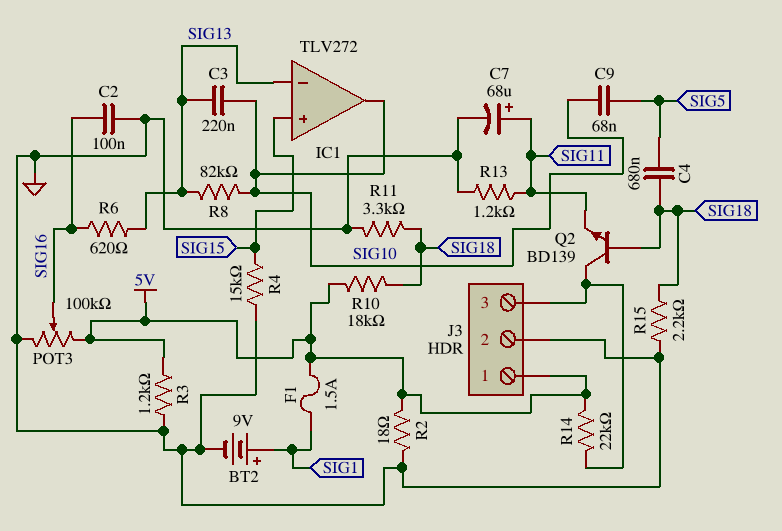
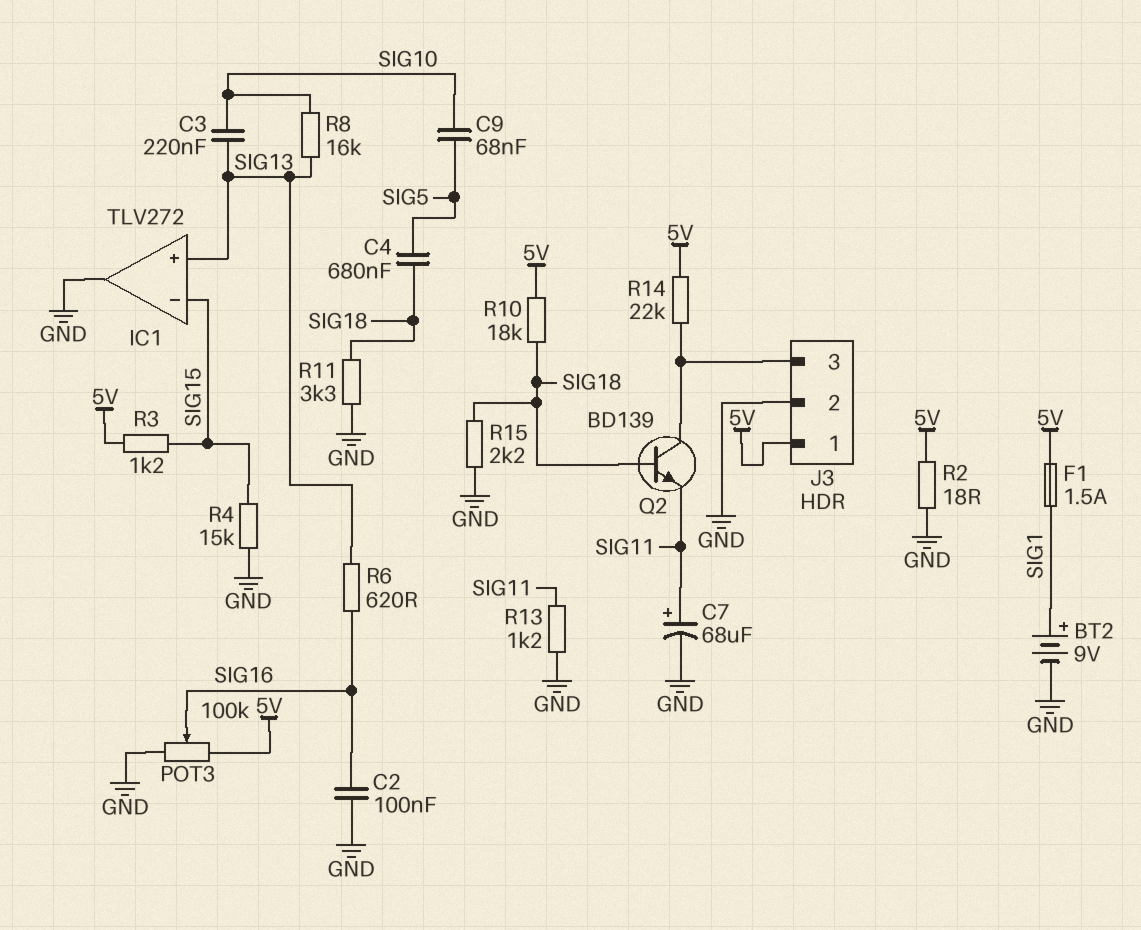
IC1 pin in+: SIG15 -> SIG13
IC1 pin in-: SIG13 -> SIG15
IC1 pin out: SIG10 -> GND
R3: 1.2k (5V, GND) -> 1.2k (5V, SIG15)
R8: 82k (SIG10, SIG13) -> 16k (SIG10, SIG13)

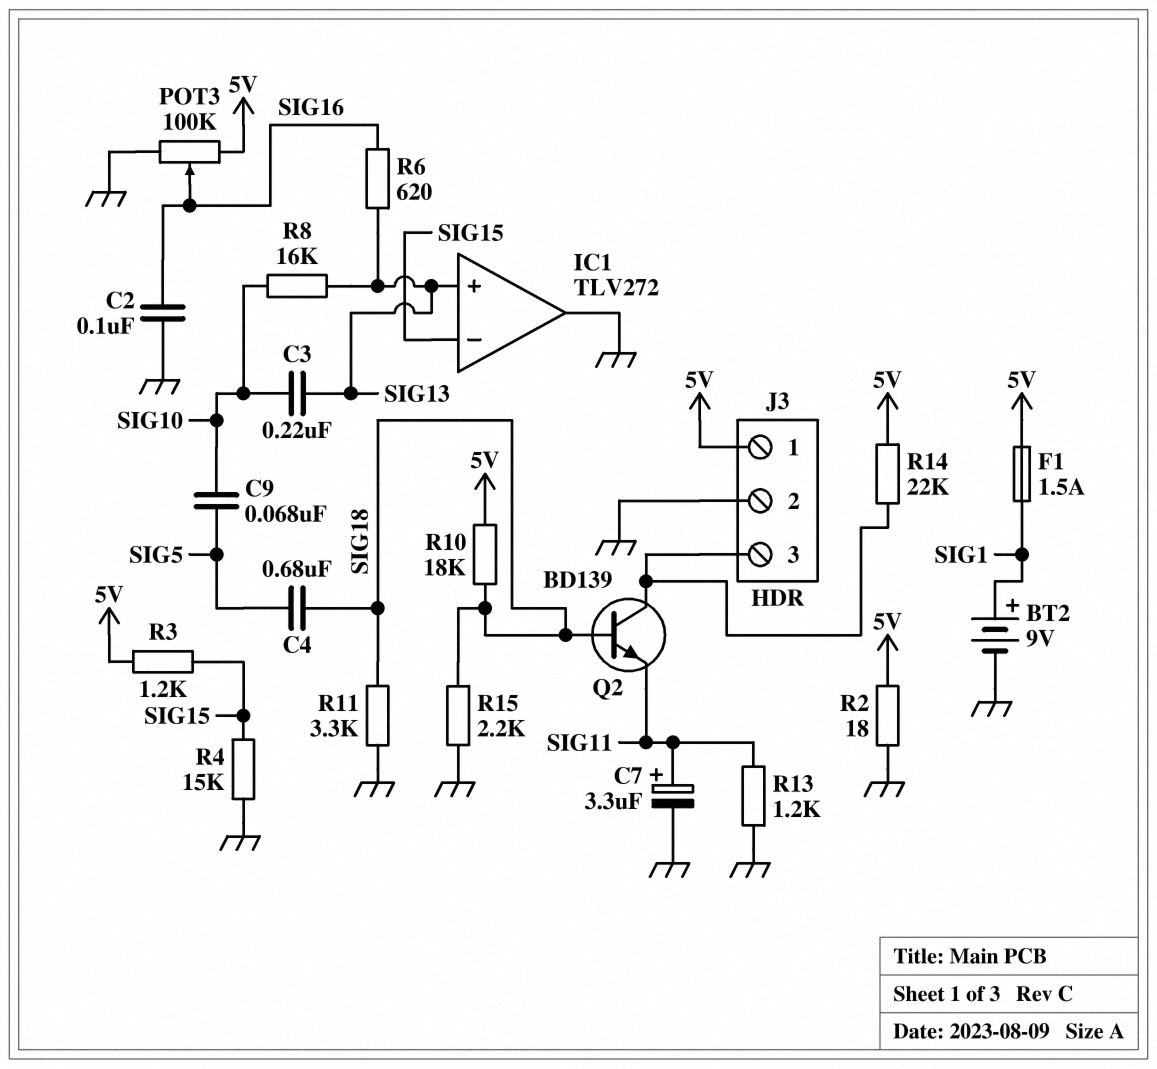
C7: 68uF (plus SIG11, minus GND) -> 3.3uF (plus SIG11, minus GND)

